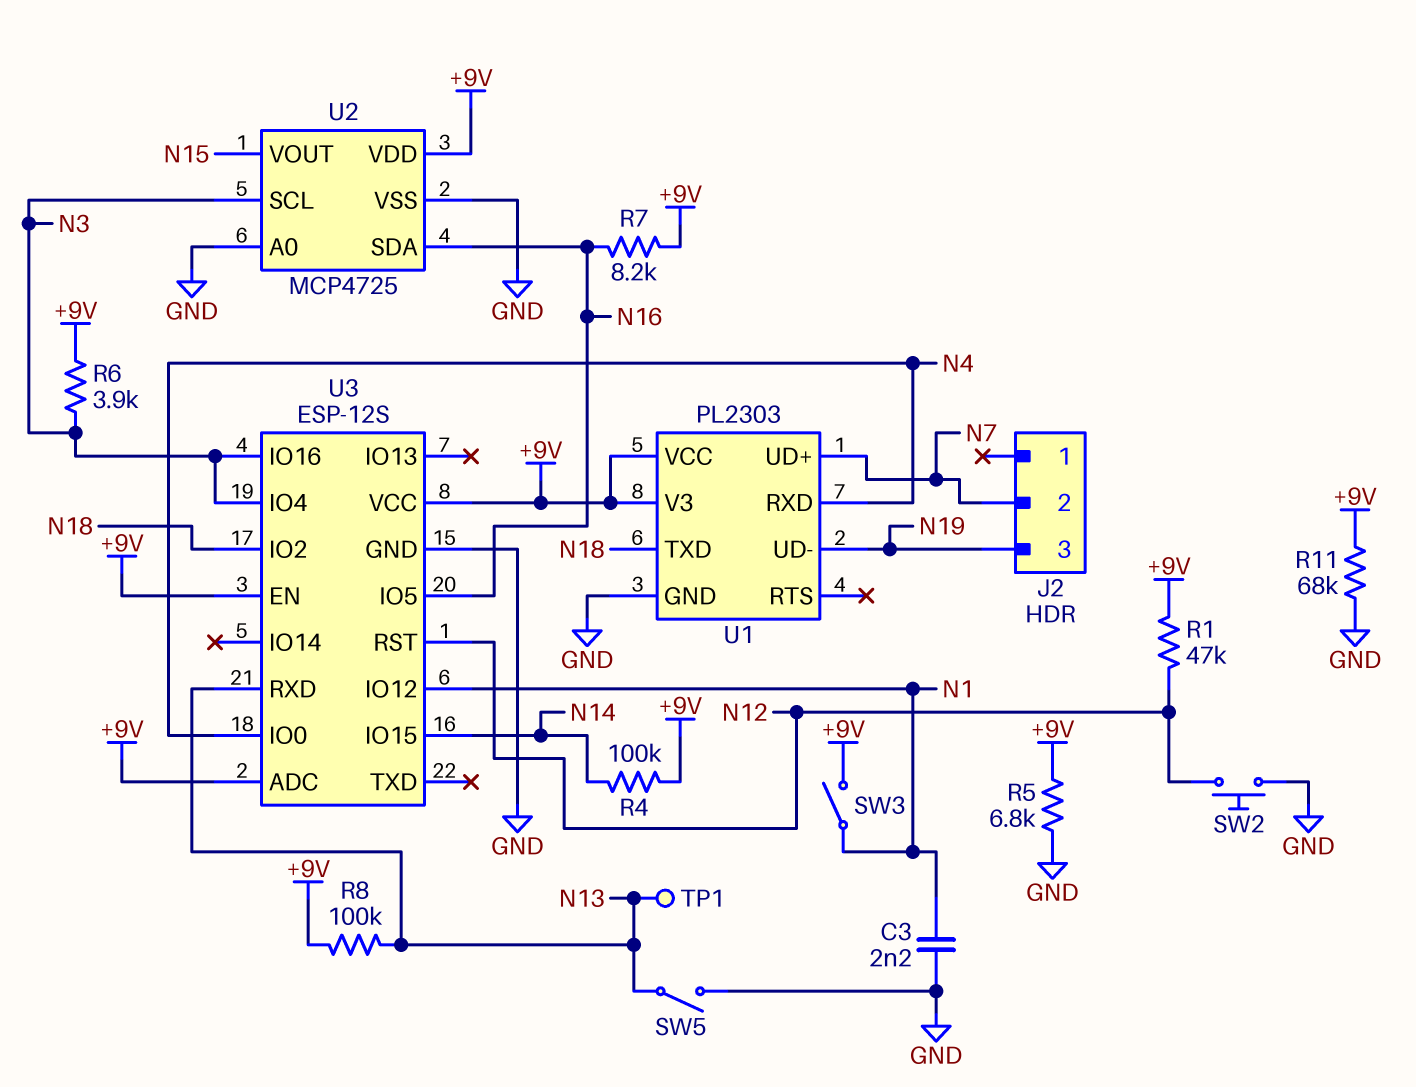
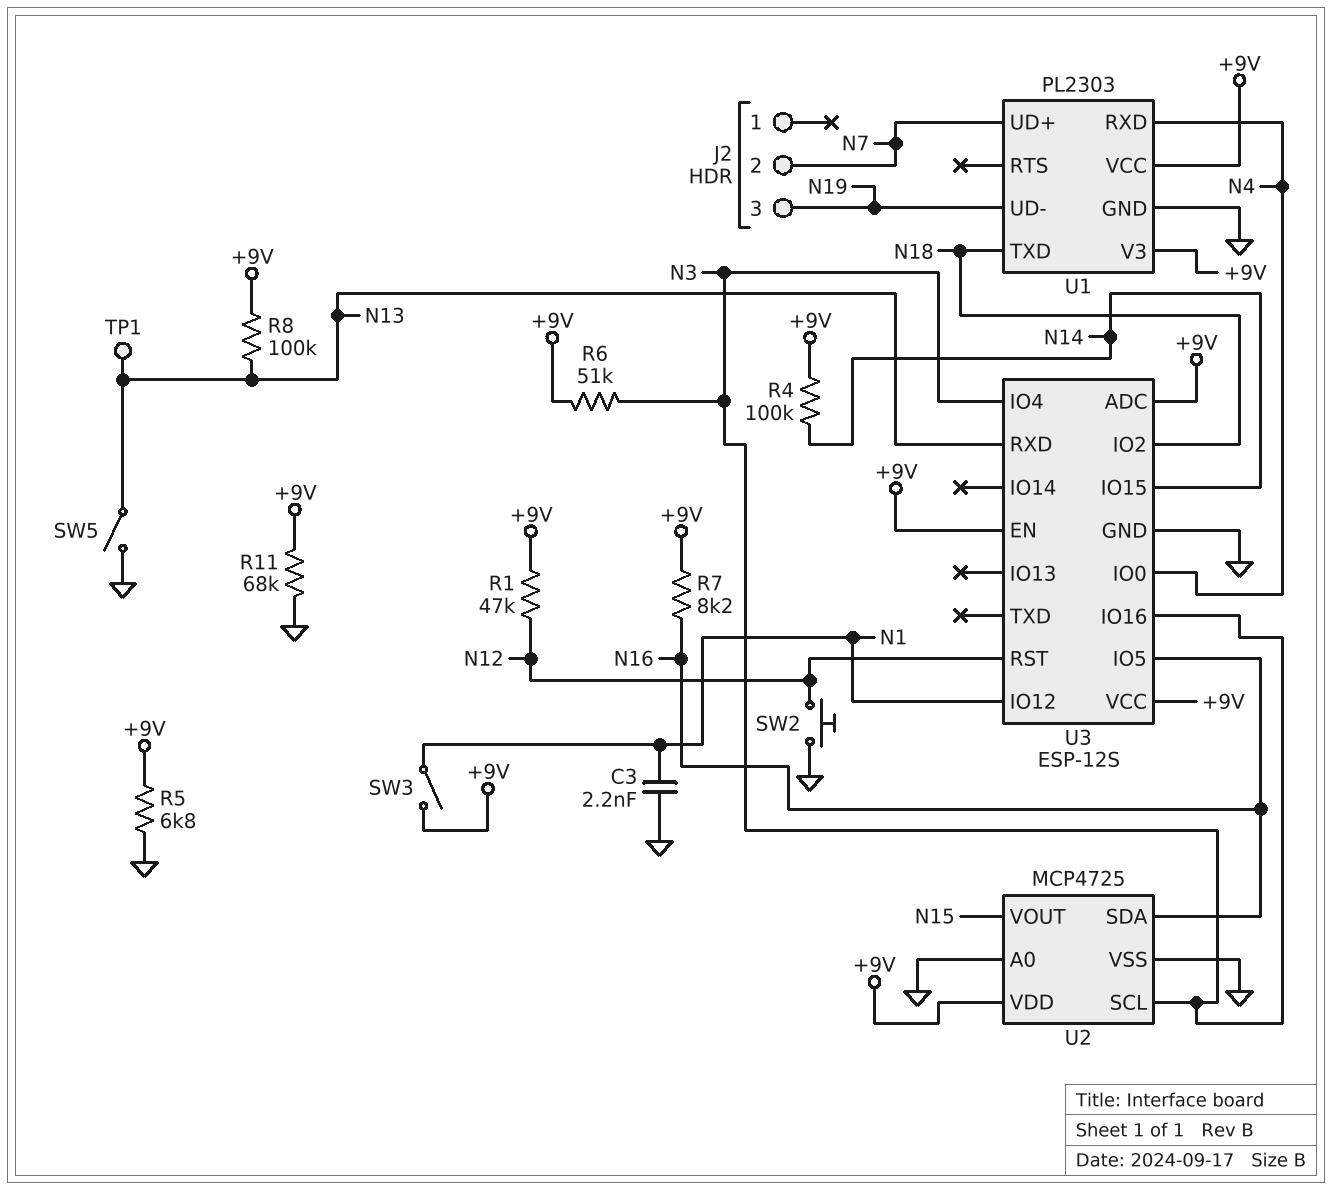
R6: 3.9k (+9V, N3) -> 51k (+9V, N3)

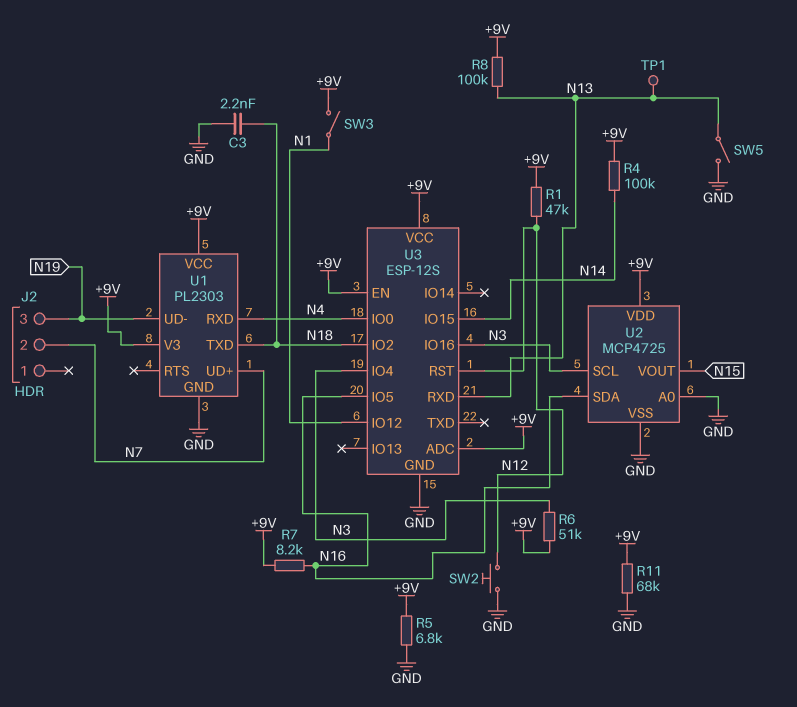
C3: 2.2nF (GND, N1) -> 2.2nF (GND, N18)

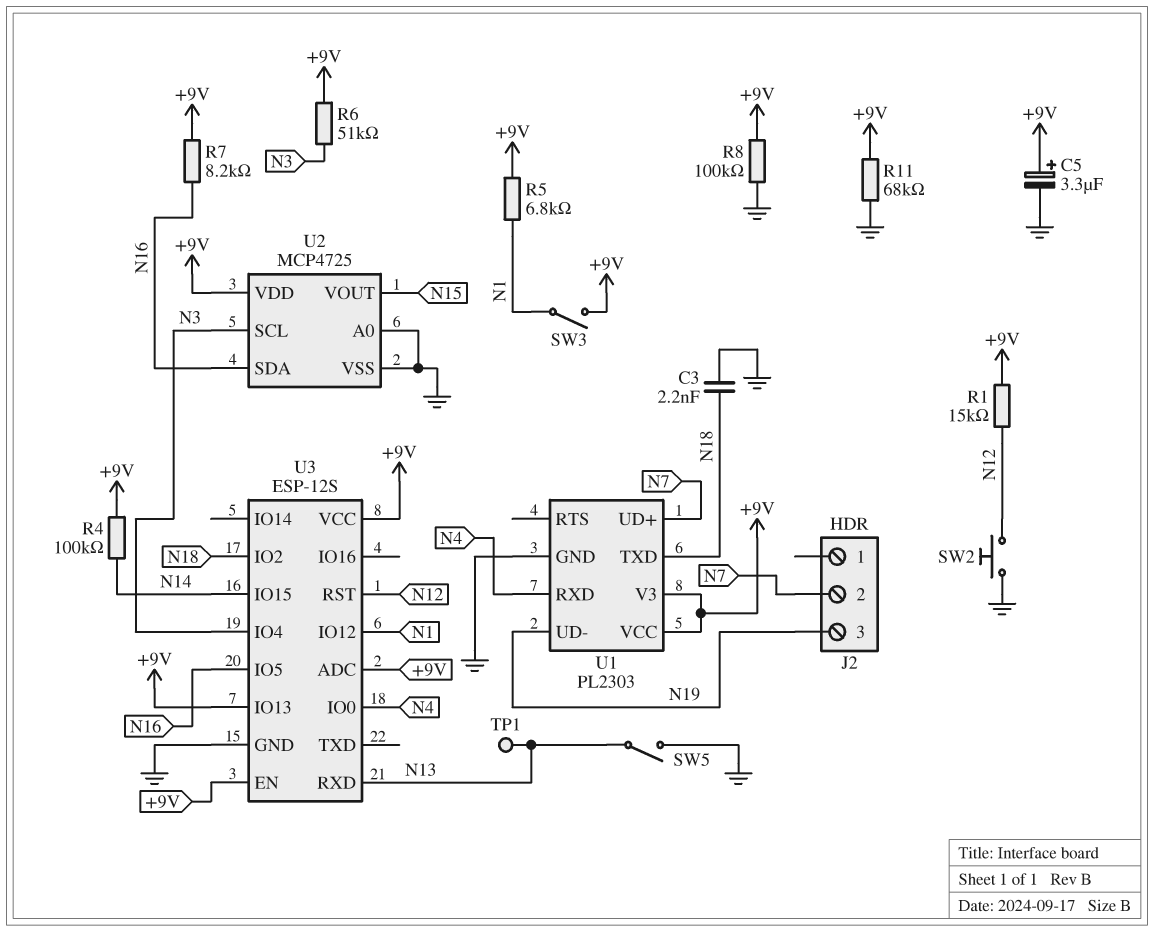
C5: none -> 3.3uF (plus +9V, minus GND)
R1: 47k (+9V, N12) -> 15k (+9V, N12)
R5: 6.8k (+9V, GND) -> 6.8k (+9V, N1)
R8: 100k (+9V, N13) -> 100k (+9V, GND)
U3 pin IO13: none -> +9V
U3 pin IO16: N3 -> none

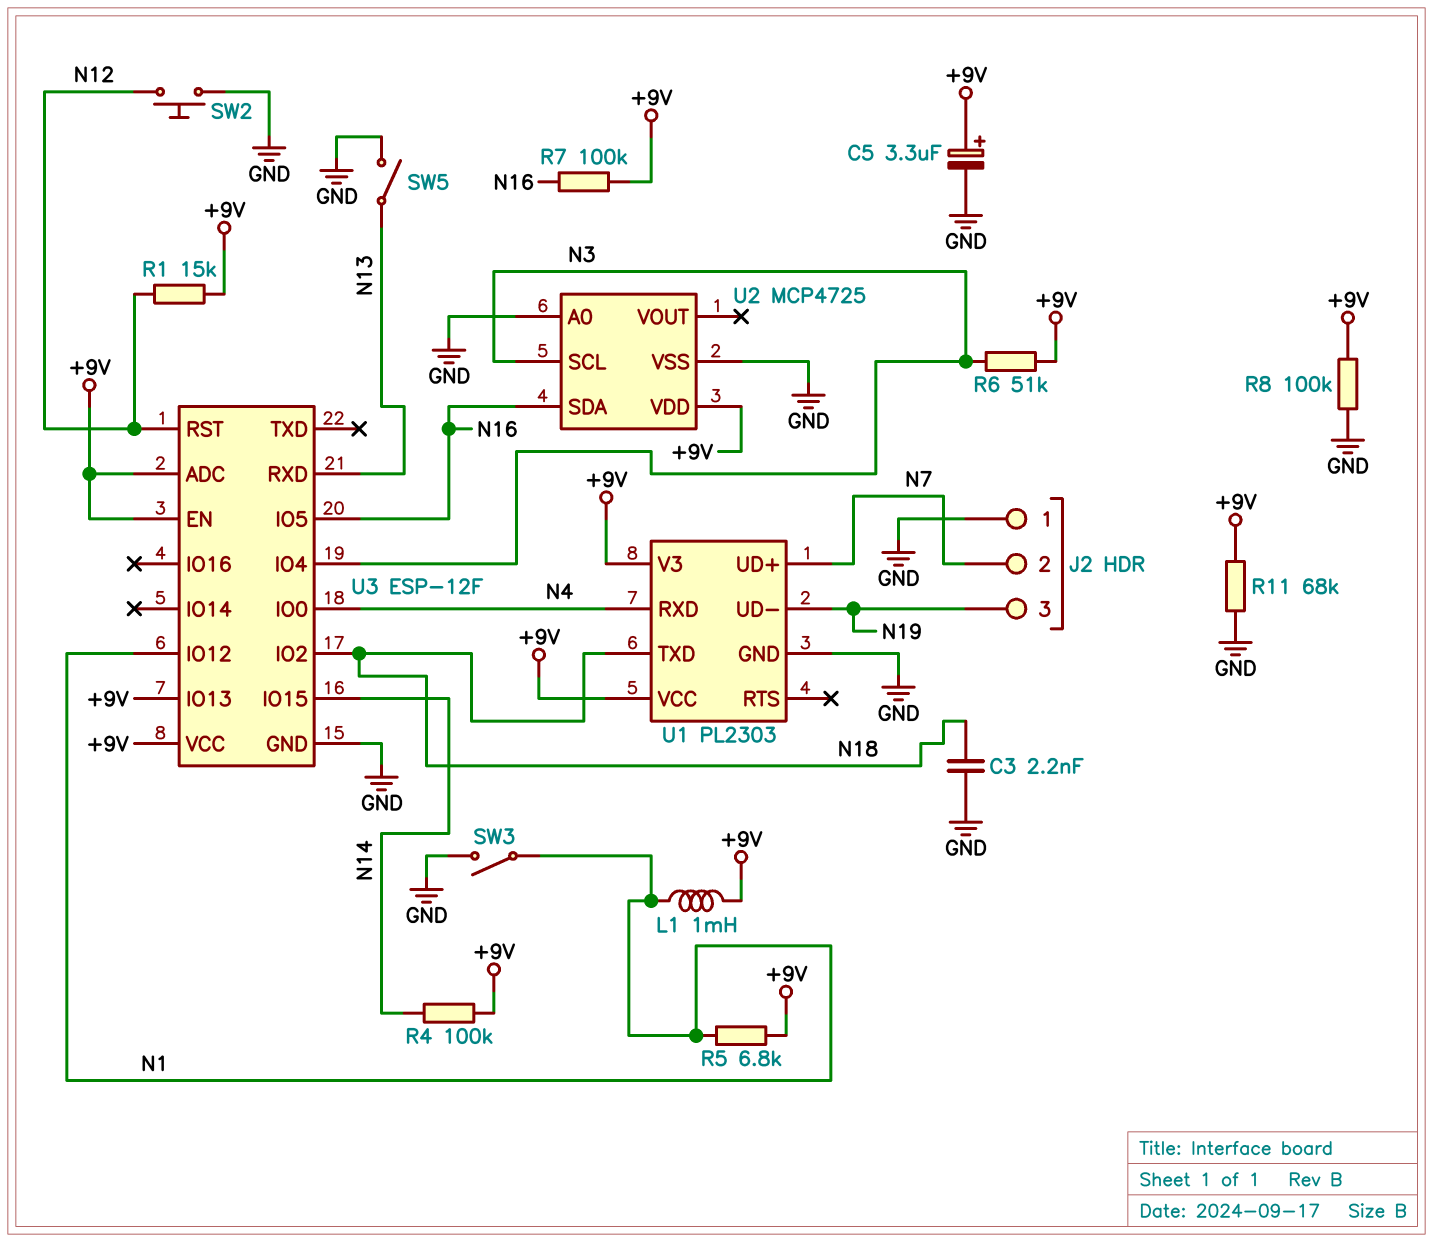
J2 pin 1: none -> GND
L1: none -> 1mH (+9V, N1)
R7: 8.2k (+9V, N16) -> 100k (+9V, N16)
SW3: switch (+9V, N1) -> switch (GND, N1)
TP1: test point (N13) -> none
U2 pin VOUT: N15 -> none
U3: ESP-12S -> ESP-12F

